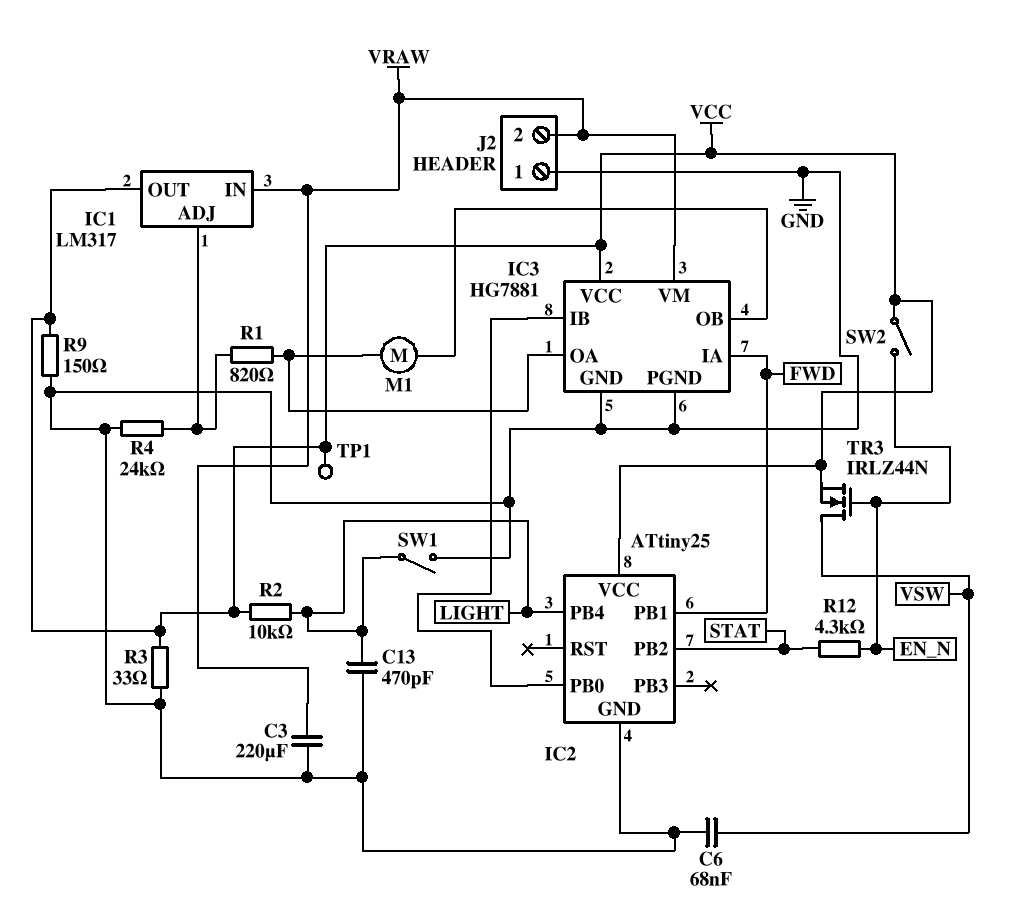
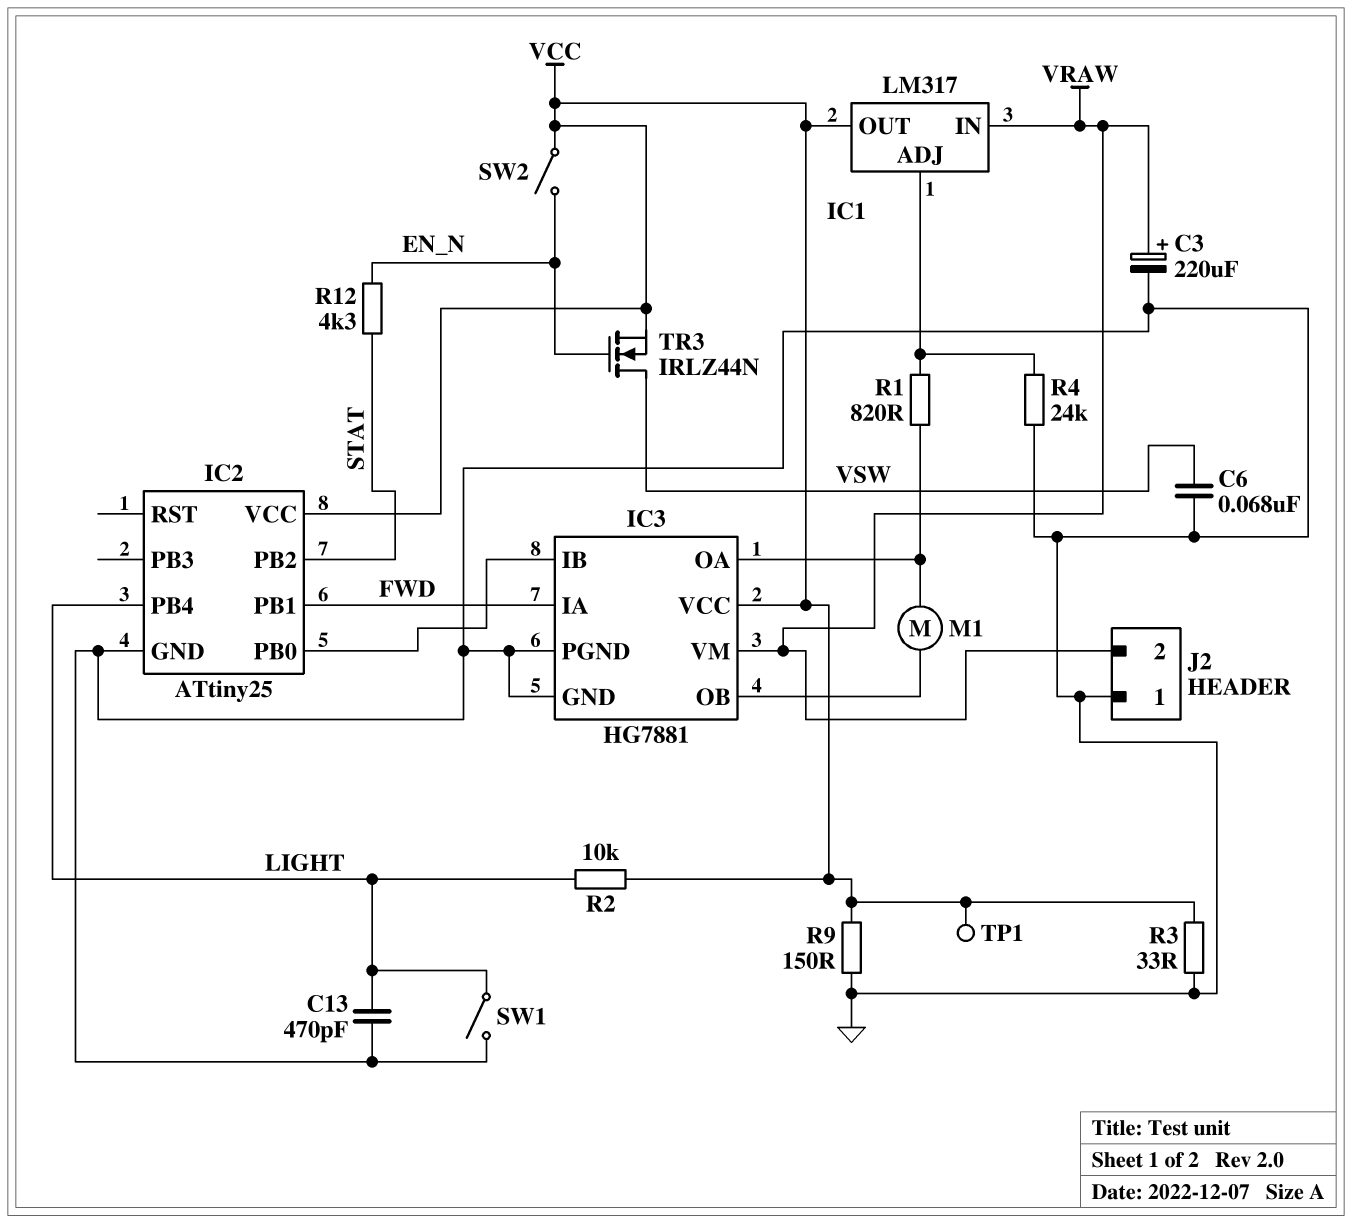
C3: 220uF (GND, VRAW) -> 220uF (plus VRAW, minus GND)

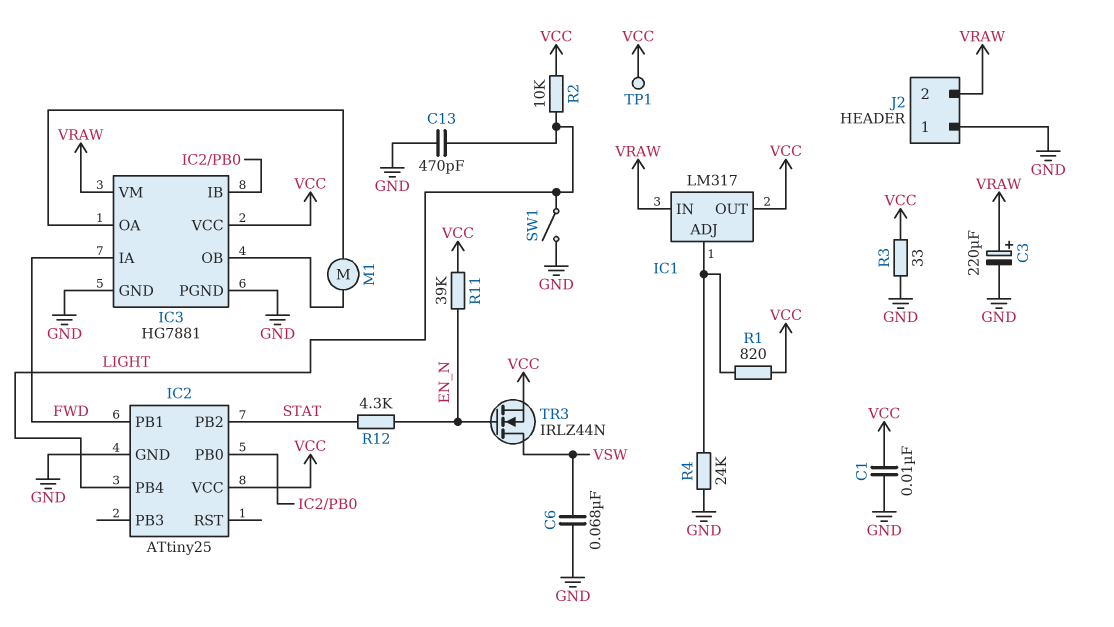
C1: none -> 10nF (GND, VCC)
R1: 820 (IC1/ADJ, IC3/OA) -> 820 (IC1/ADJ, VCC)
R9: 150 (GND, VCC) -> none
R11: none -> 39k (EN_N, VCC)
SW2: switch (EN_N, VCC) -> none

